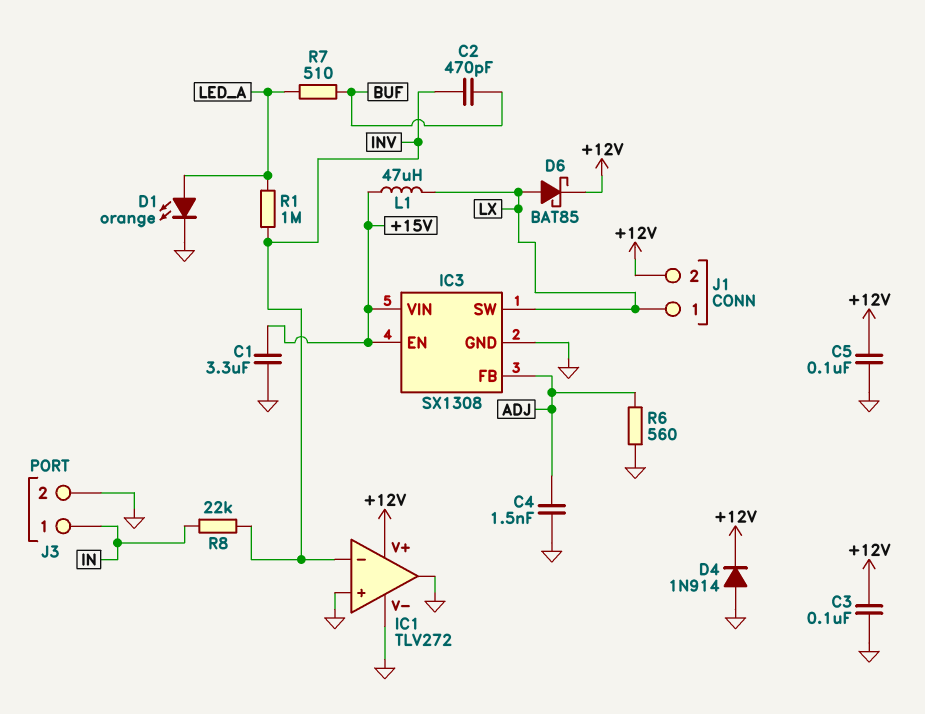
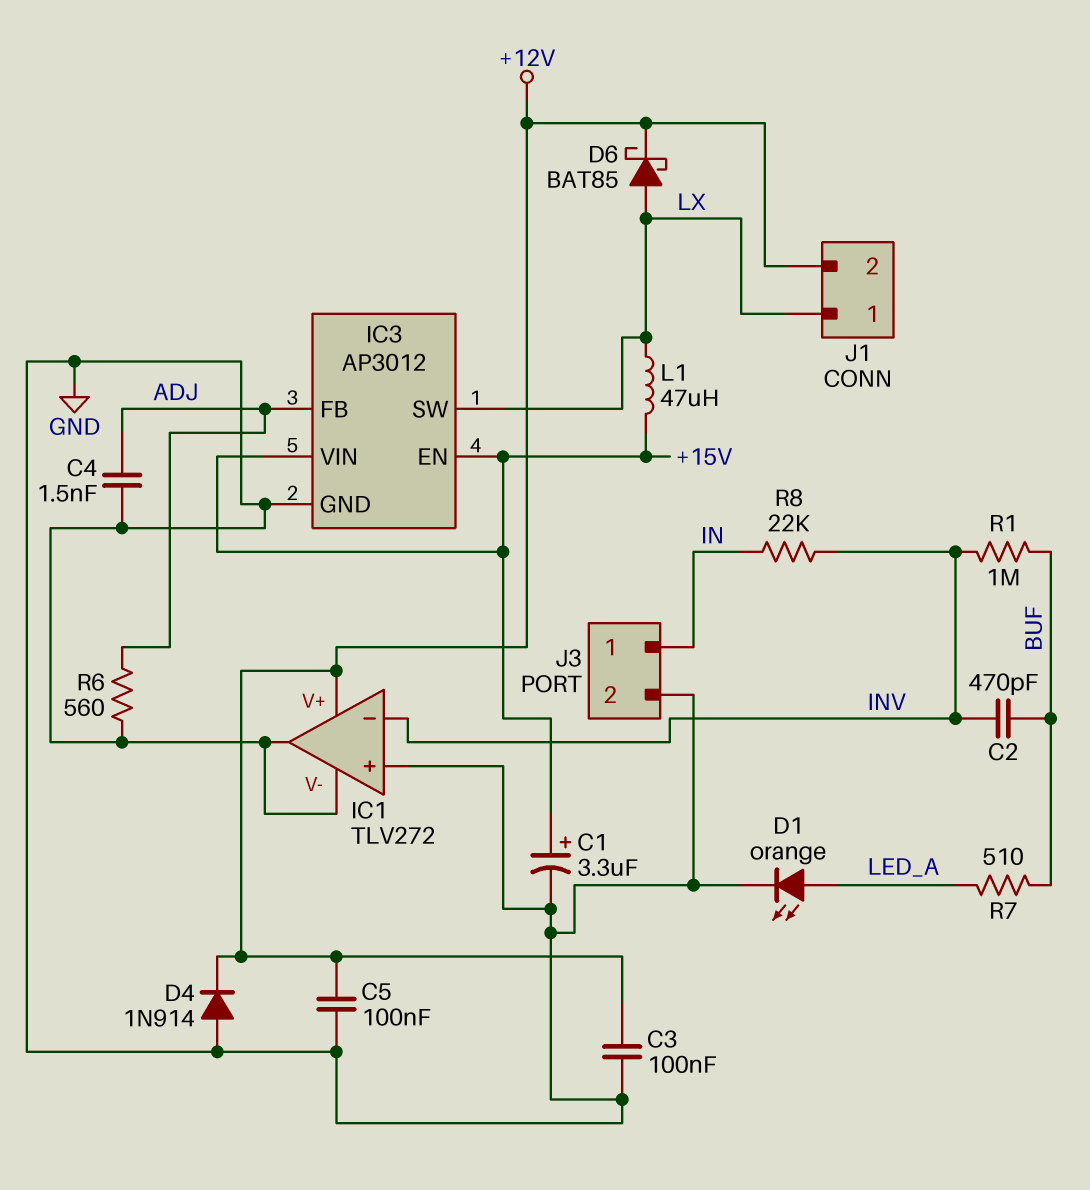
C1: 3.3uF (+15V, GND) -> 3.3uF (plus +15V, minus GND)
IC3: SX1308 -> AP3012
R1: 1M (INV, LED_A) -> 1M (BUF, INV)

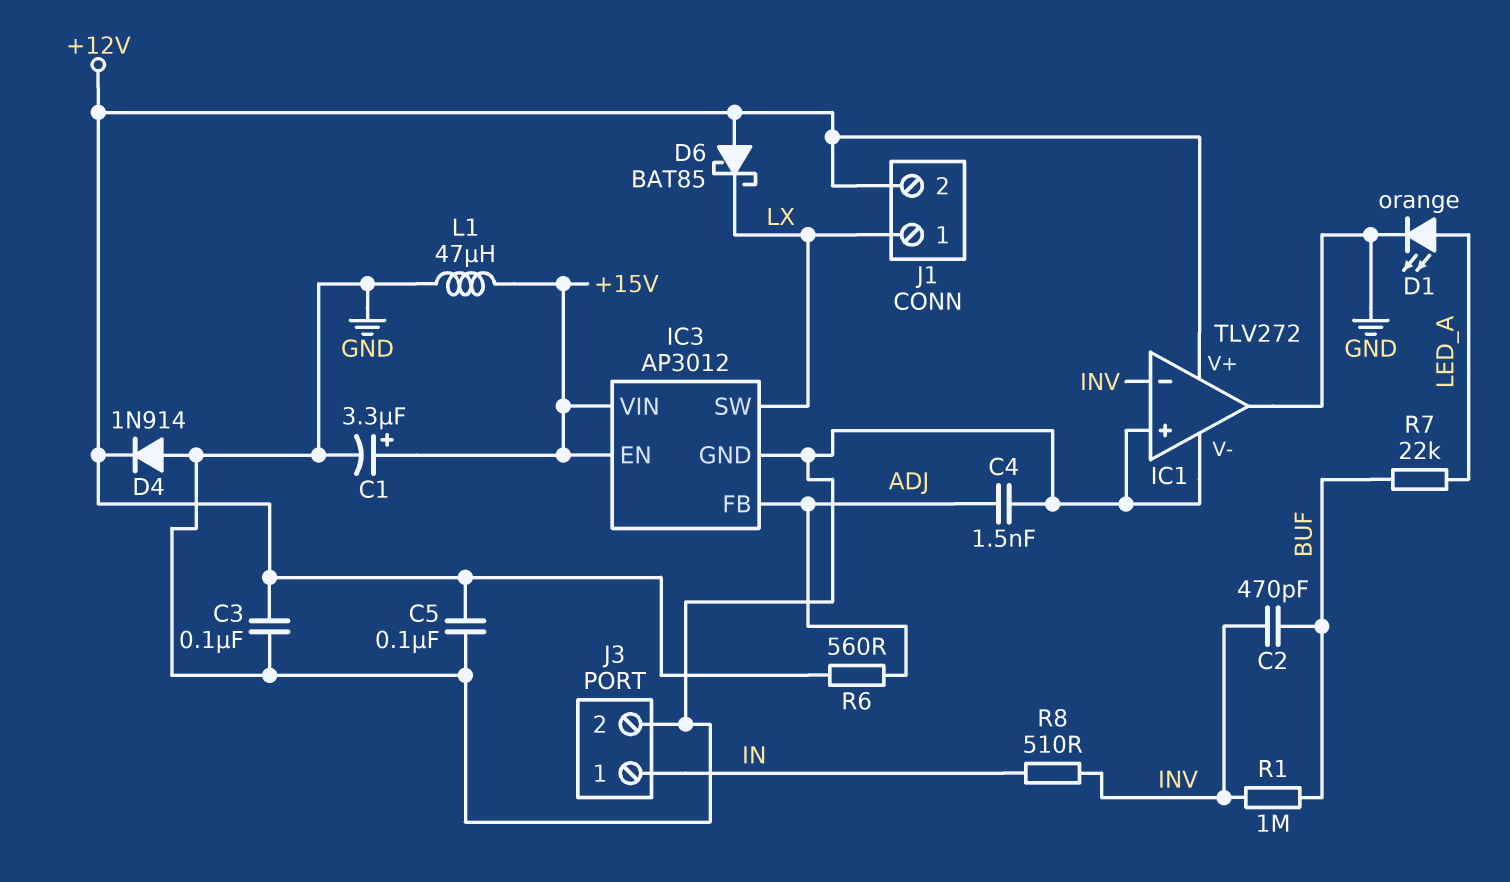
D6: schottky BAT85 (A LX, K +12V) -> schottky BAT85 (A +12V, K LX)
L1: 47uH (+15V, LX) -> 47uH (+15V, GND)
R6: 560 (ADJ, GND) -> 560 (+12V, ADJ)
R7: 510 (BUF, LED_A) -> 22k (BUF, LED_A)
R8: 22k (IN, INV) -> 510 (IN, INV)

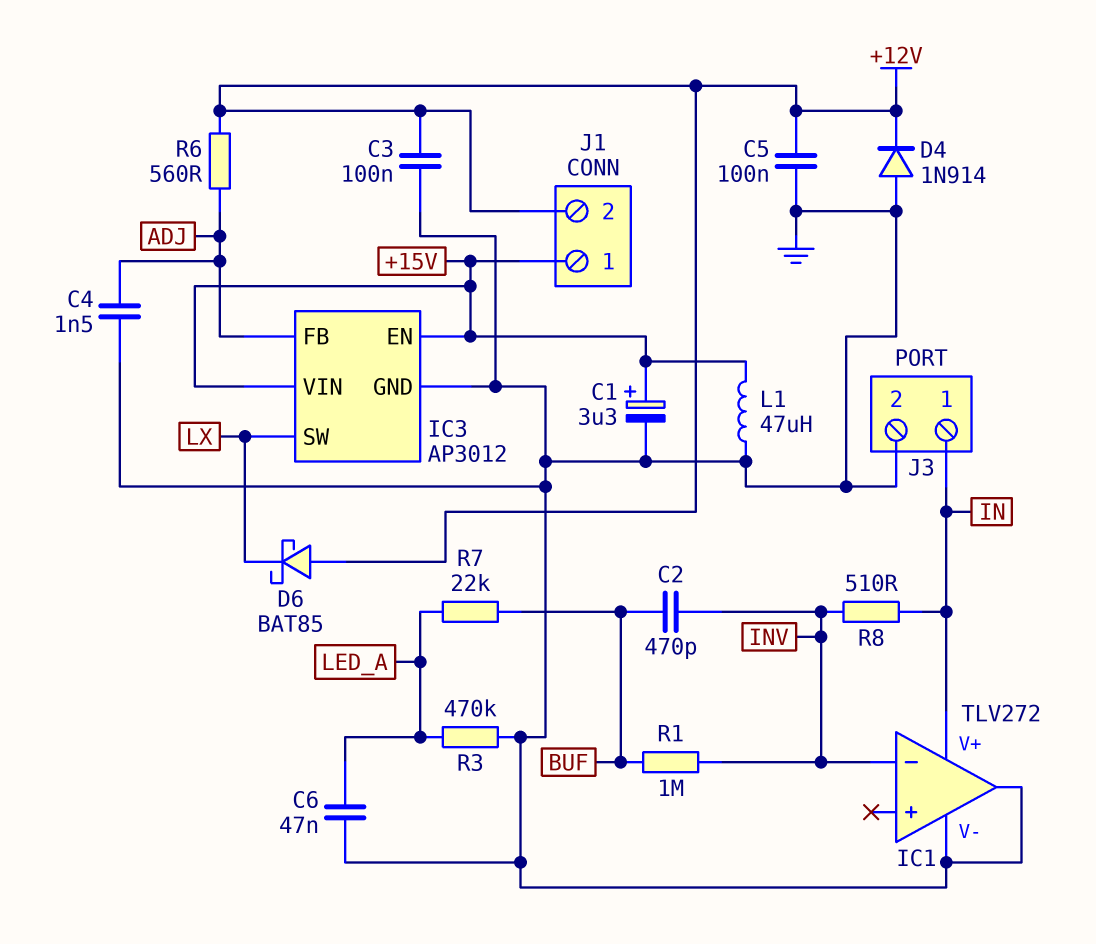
C6: none -> 47nF (GND, LED_A)
D1: LED orange (A LED_A, K GND) -> none
IC1 pin V+: +12V -> IN
IC1 pin in+: GND -> none
J1 pin 1: LX -> +15V
R3: none -> 470k (GND, LED_A)

